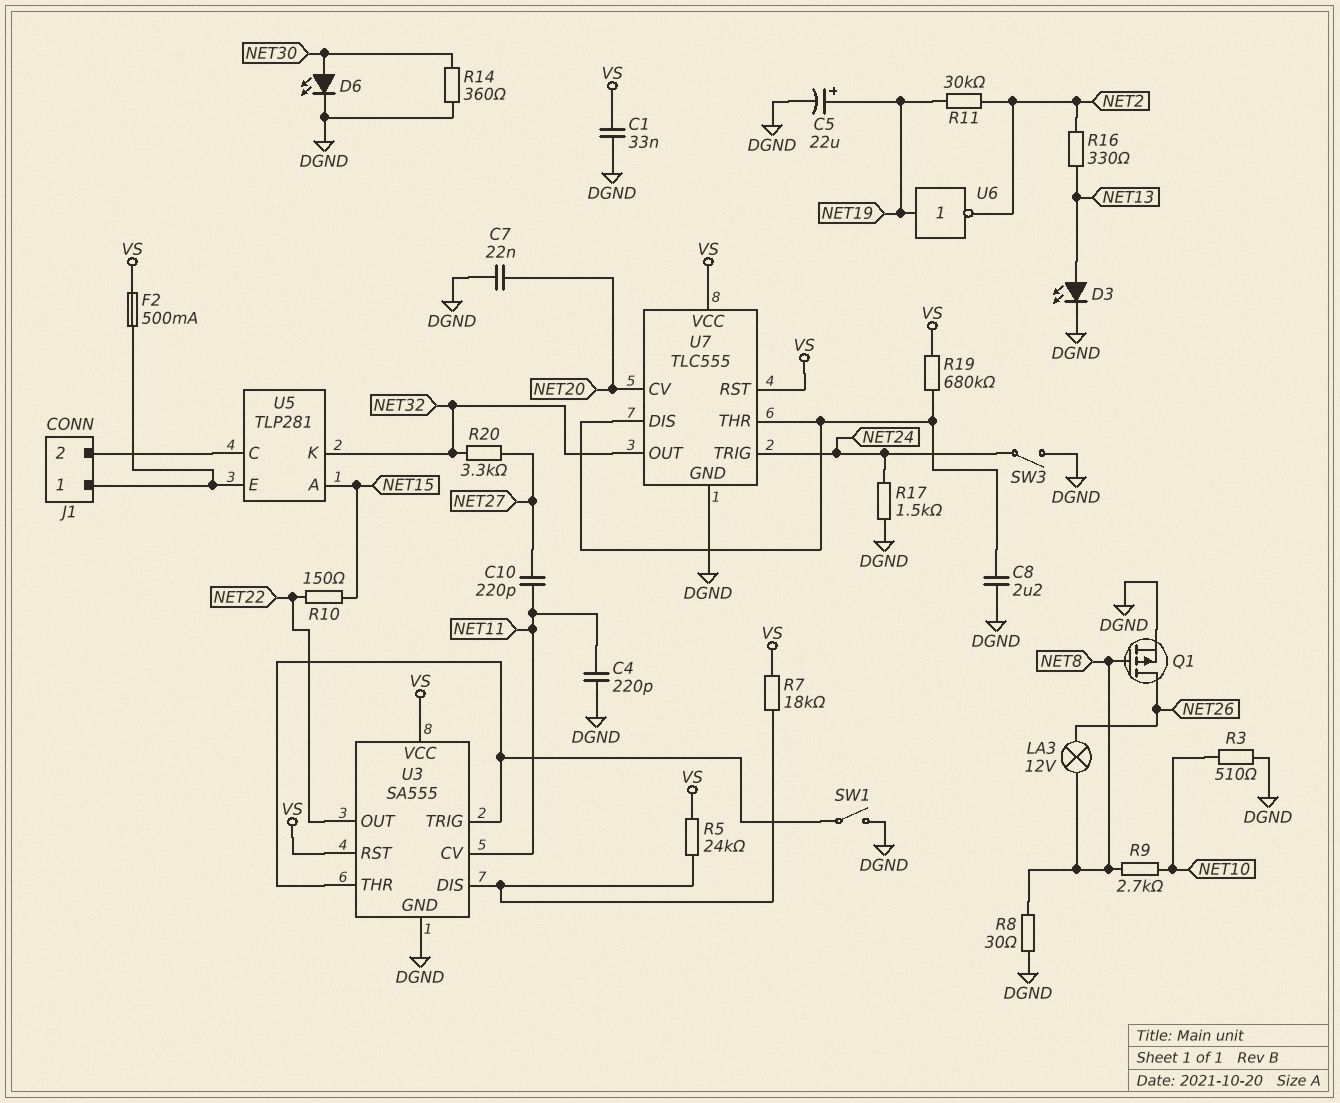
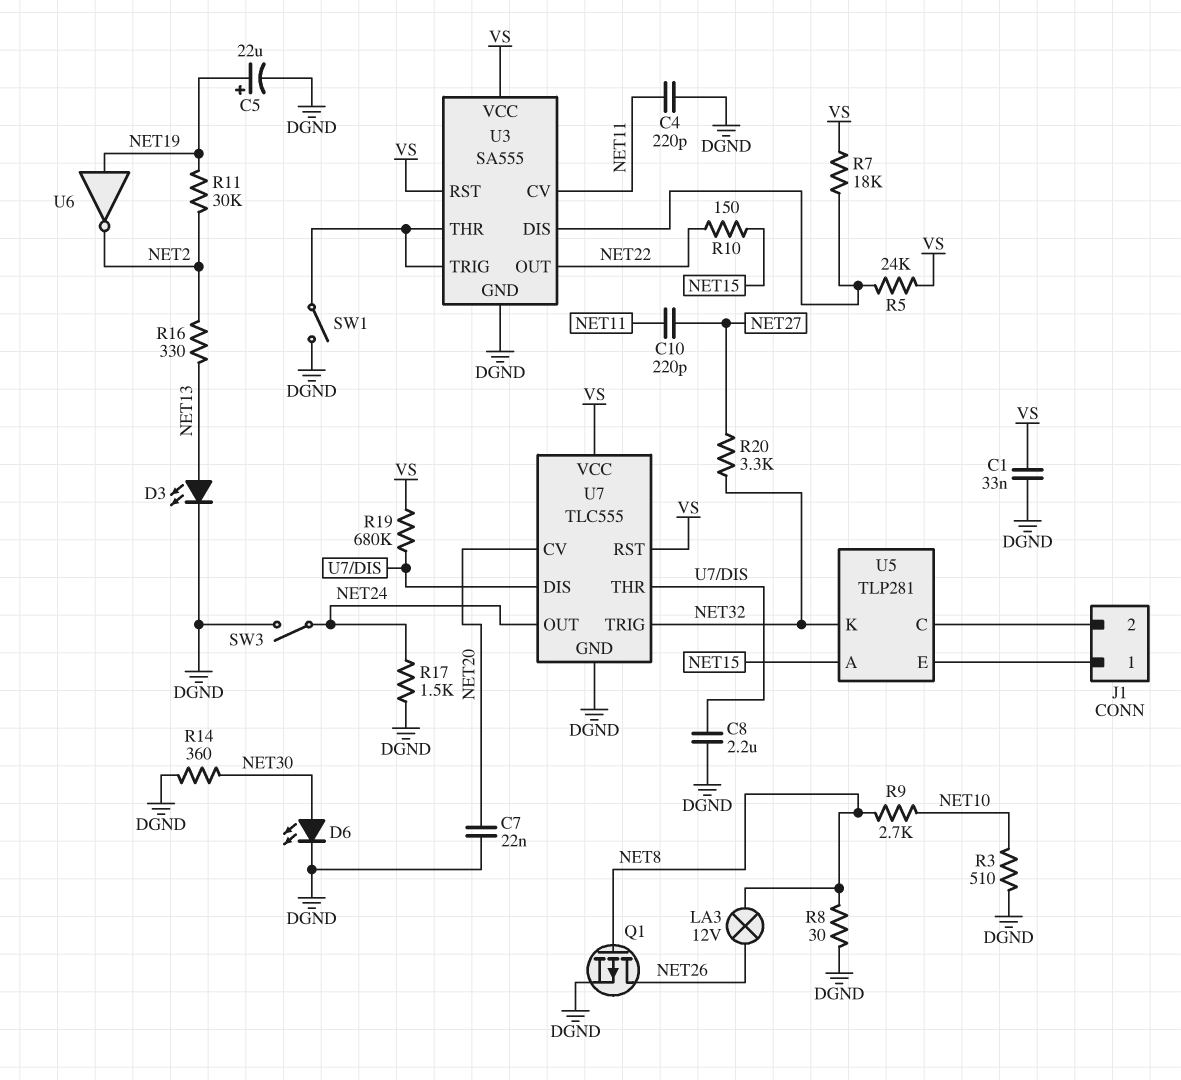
F2: 500mA (J1/1, VS) -> none
U7 pin OUT: NET32 -> NET24
U7 pin TRIG: NET24 -> NET32

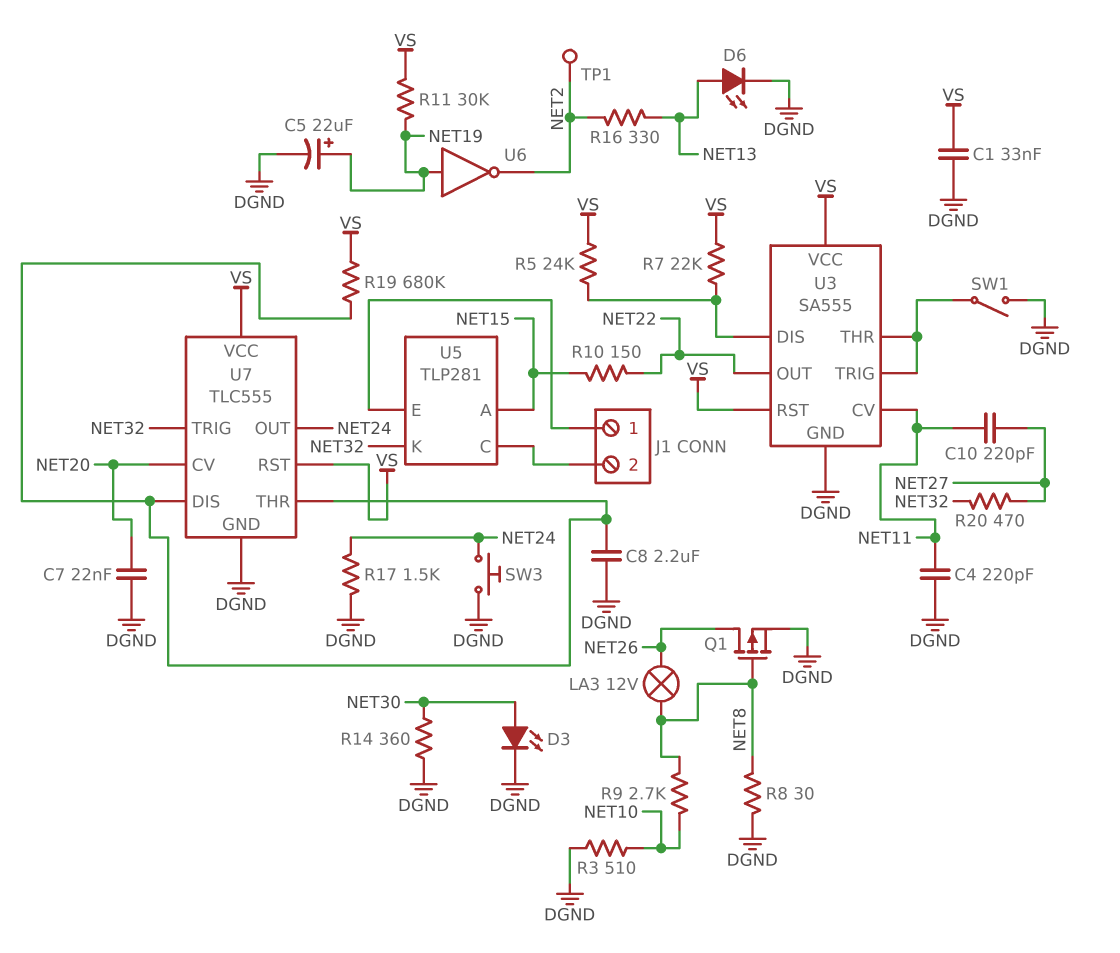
D3: LED (A NET13, K DGND) -> LED (A NET30, K DGND)
D6: LED (A NET30, K DGND) -> LED (A NET13, K DGND)
R7: 18k (U3/DIS, VS) -> 22k (U3/DIS, VS)
R11: 30k (NET2, NET19) -> 30k (NET19, VS)
R20: 3.3k (NET27, NET32) -> 470 (NET27, NET32)
SW3: switch (DGND, NET24) -> button (DGND, NET24)
TP1: none -> test point (NET2)

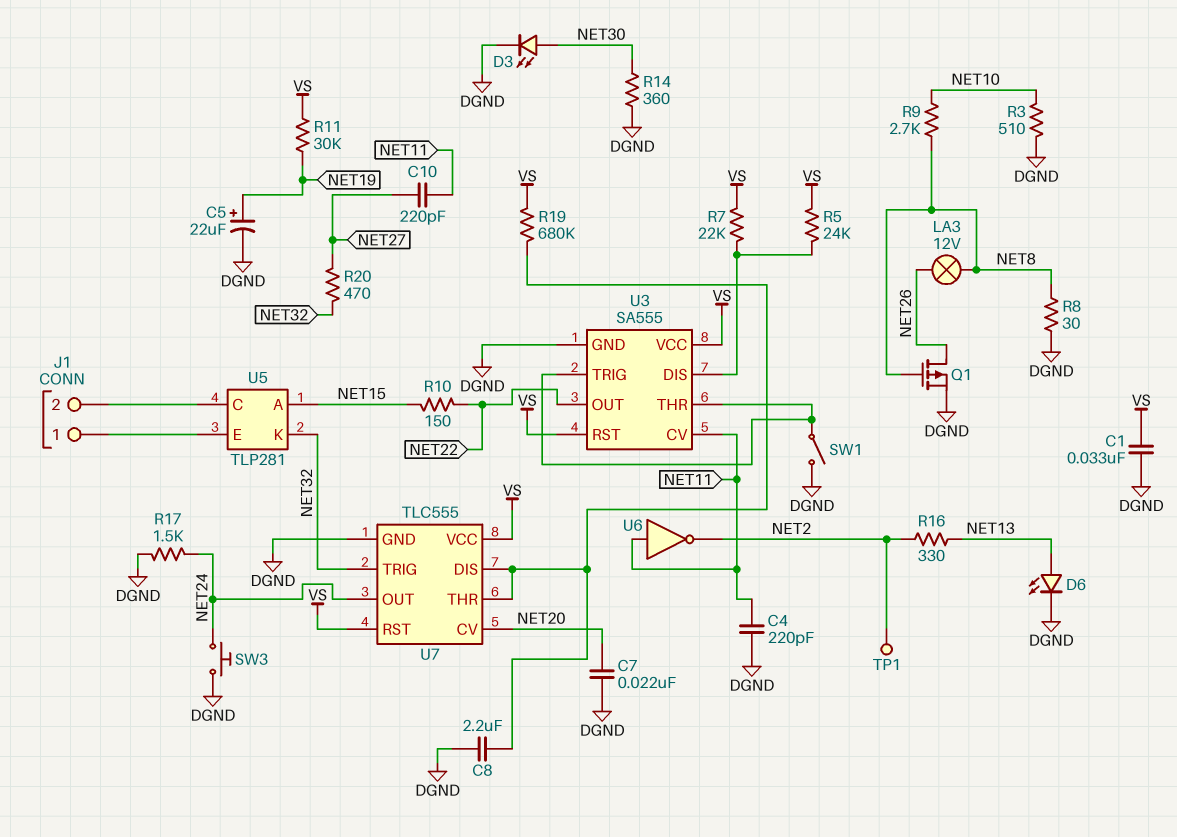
U6: NOT (in NET19, out NET2) -> NOT (in NET11, out NET2)

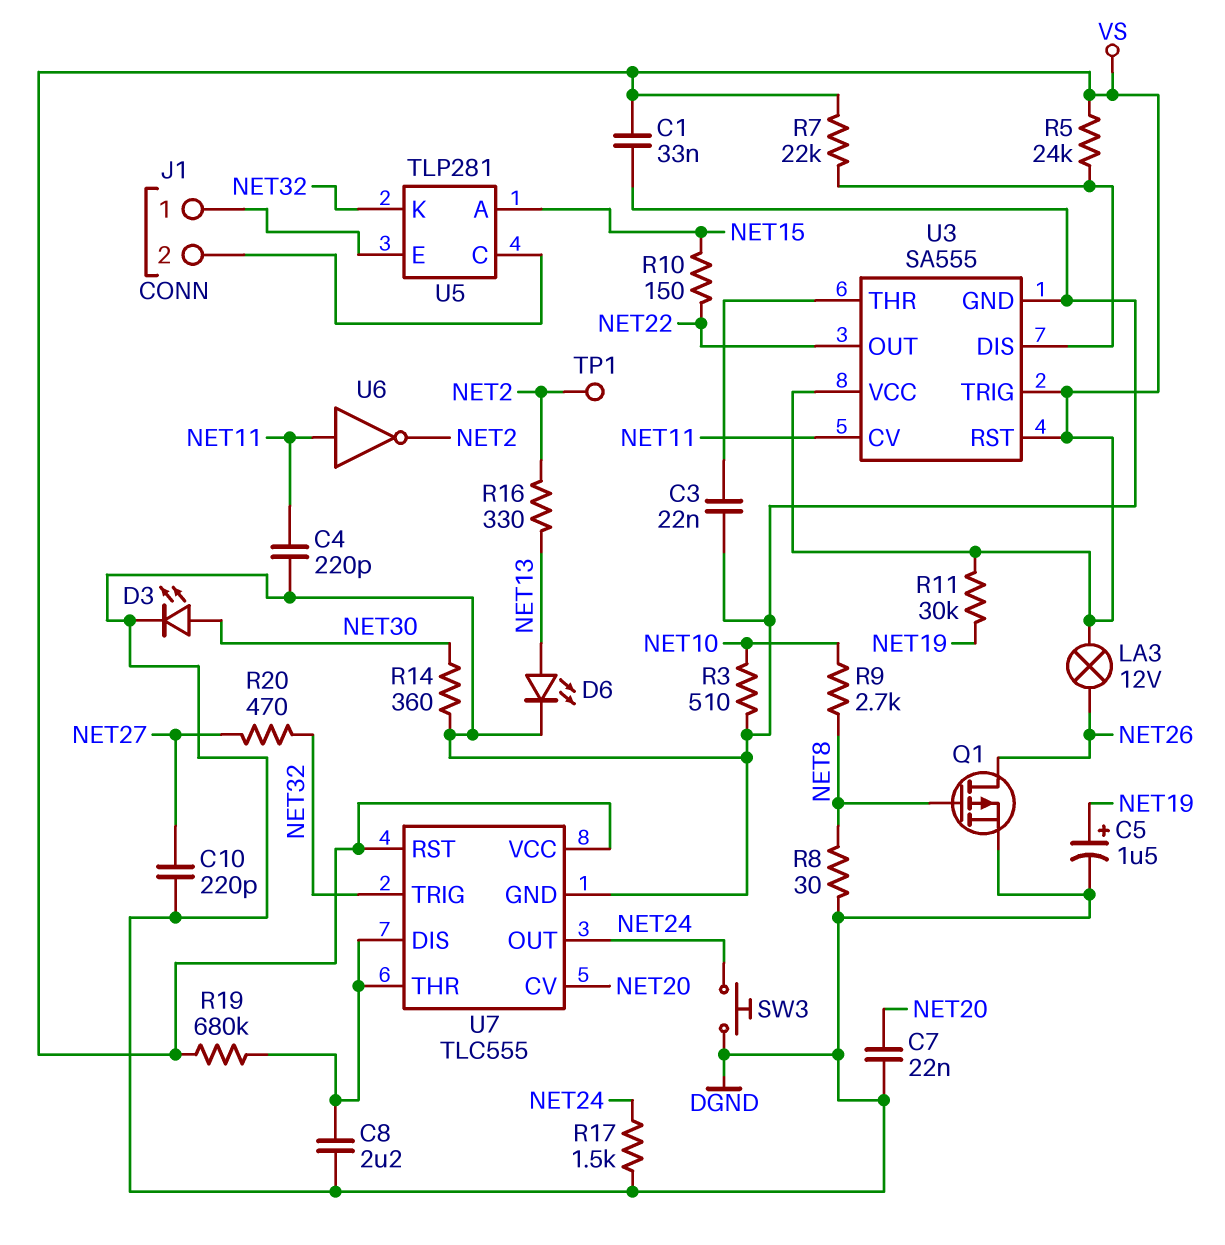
C3: none -> 22nF (DGND, U3/THR)
C5: 22uF (plus NET19, minus DGND) -> 1.5uF (plus NET19, minus DGND)
C10: 220pF (NET11, NET27) -> 220pF (DGND, NET27)
LA3: lamp 12V (NET8, NET26) -> lamp 12V (NET26, VS)
SW1: switch (DGND, U3/THR) -> none
U3 pin TRIG: U3/THR -> VS

